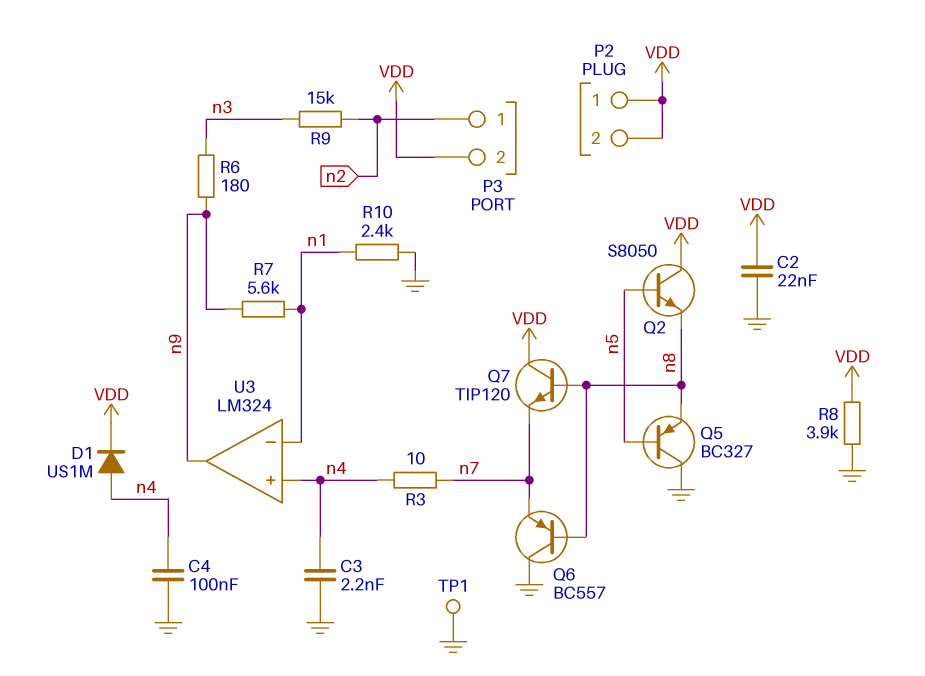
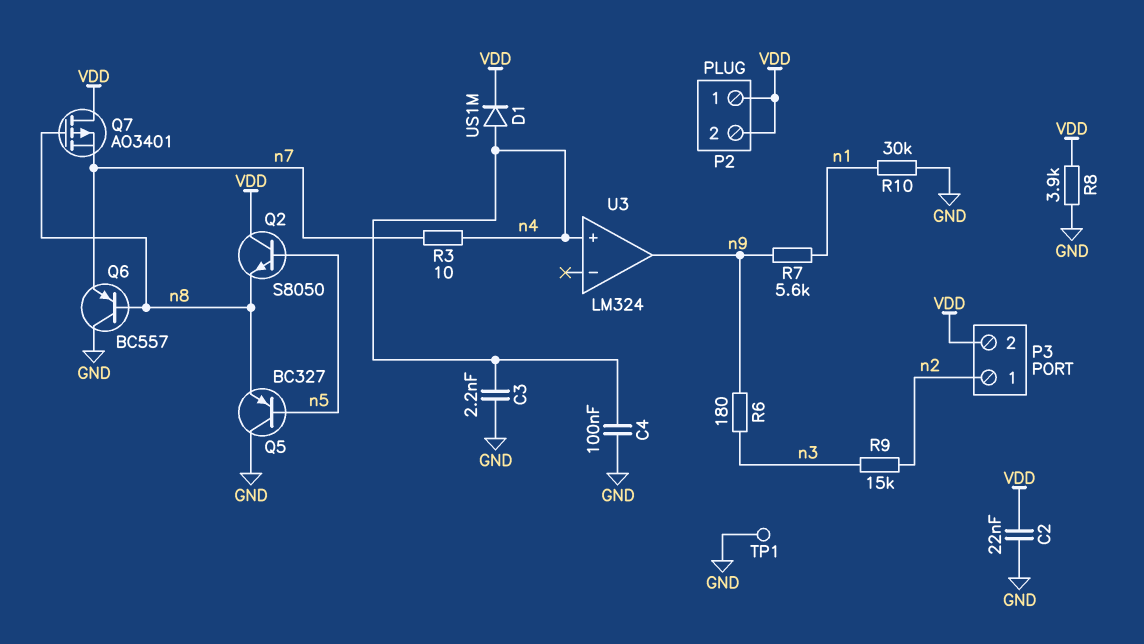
Q7: NPN TIP120 (B n8, C VDD, E n7) -> PMOS AO3401 (G n8, D VDD, S n7)
R10: 2.4k (GND, n1) -> 30k (GND, n1)
U3 pin in-: n1 -> none

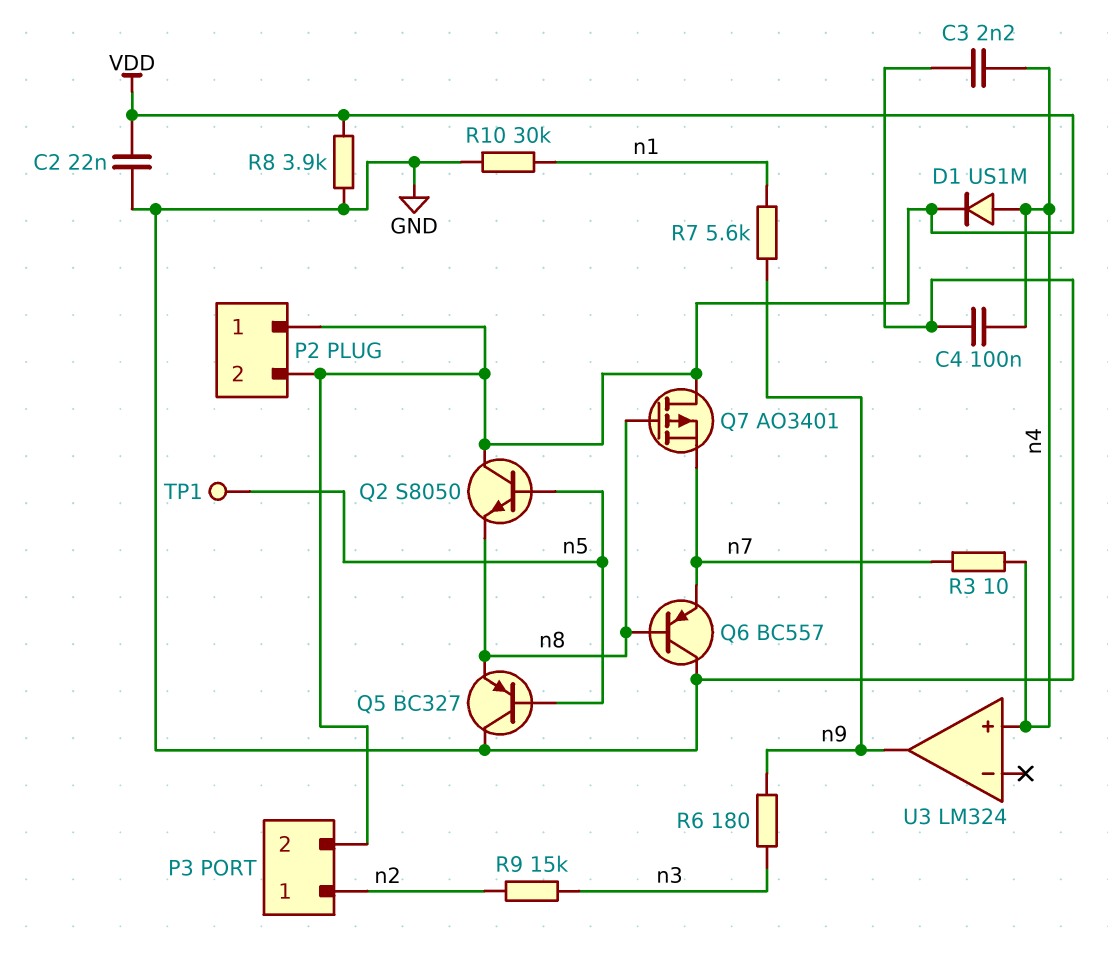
TP1: test point (GND) -> test point (n5)

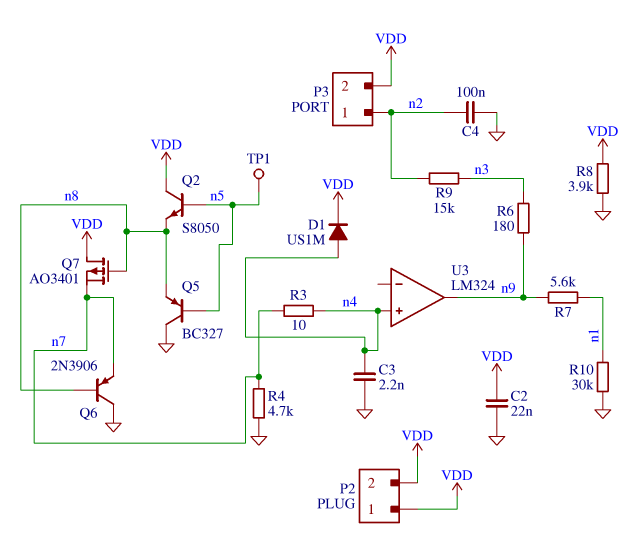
C4: 100nF (GND, n4) -> 100nF (GND, n2)
Q6: PNP BC557 (B n8, C GND, E n7) -> PNP 2N3906 (B n8, C GND, E n7)
R4: none -> 4.7k (GND, n7)

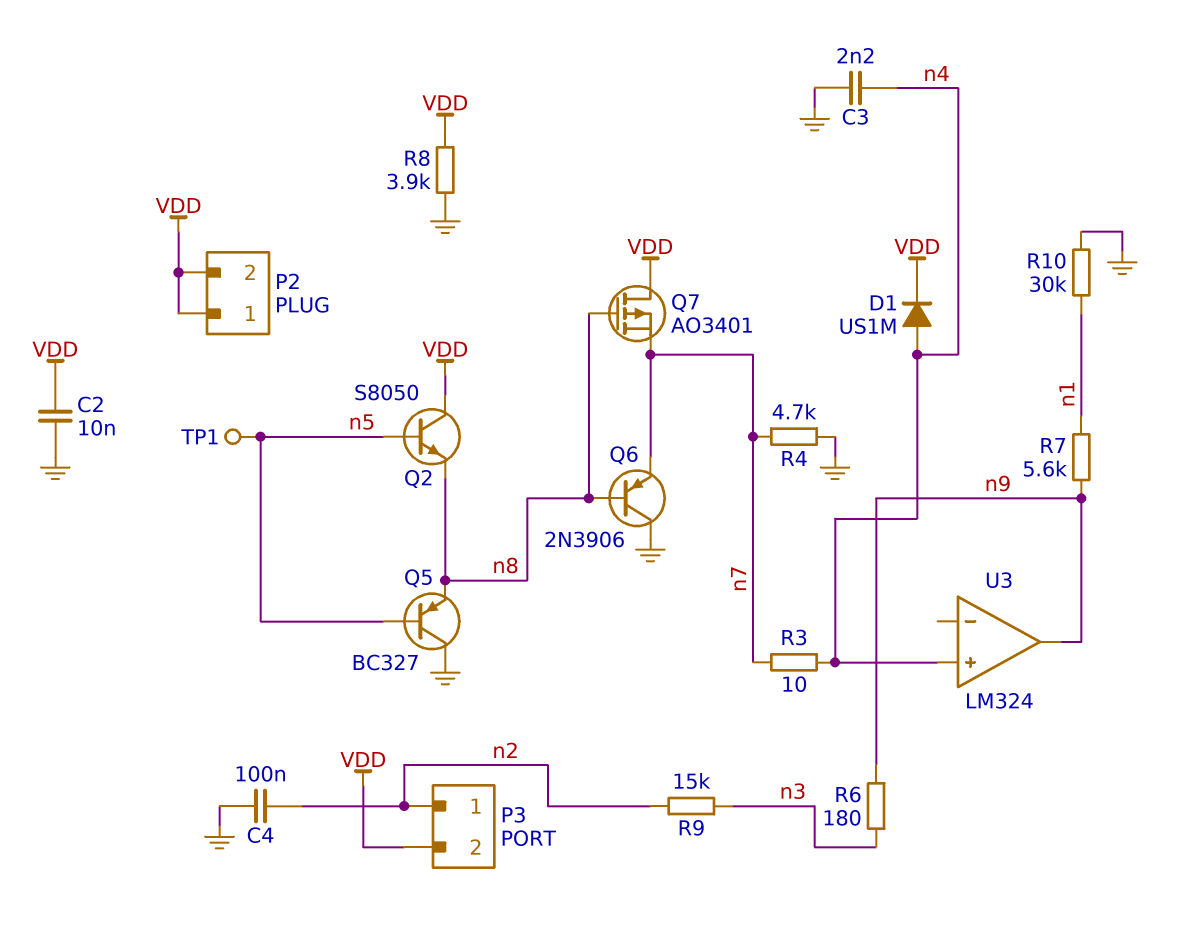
C2: 22nF (GND, VDD) -> 10nF (GND, VDD)

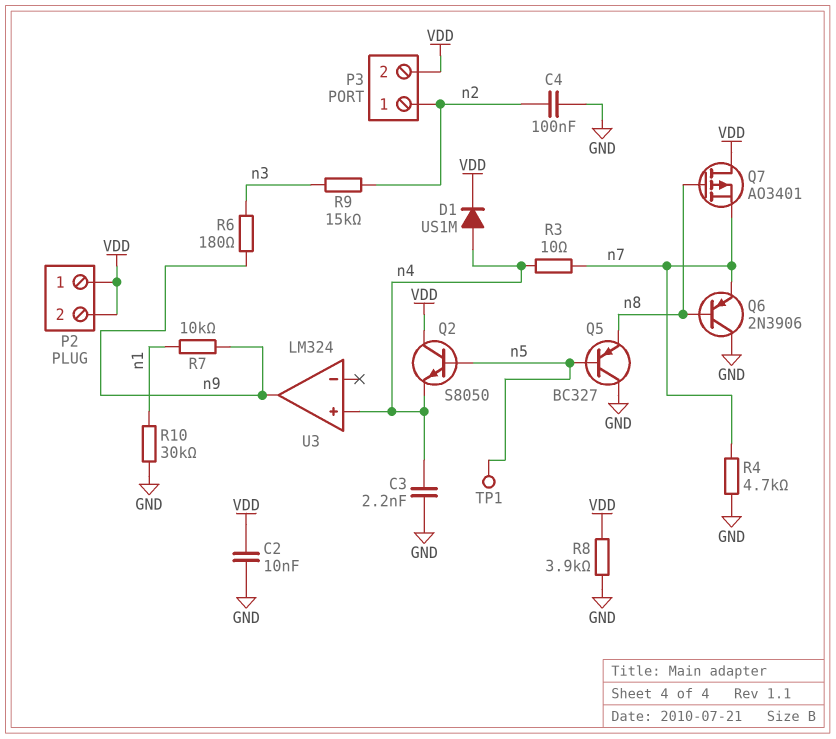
Q2: NPN S8050 (B n5, C VDD, E n8) -> NPN S8050 (B n5, C VDD, E n4)
R7: 5.6k (n1, n9) -> 10k (n1, n9)

